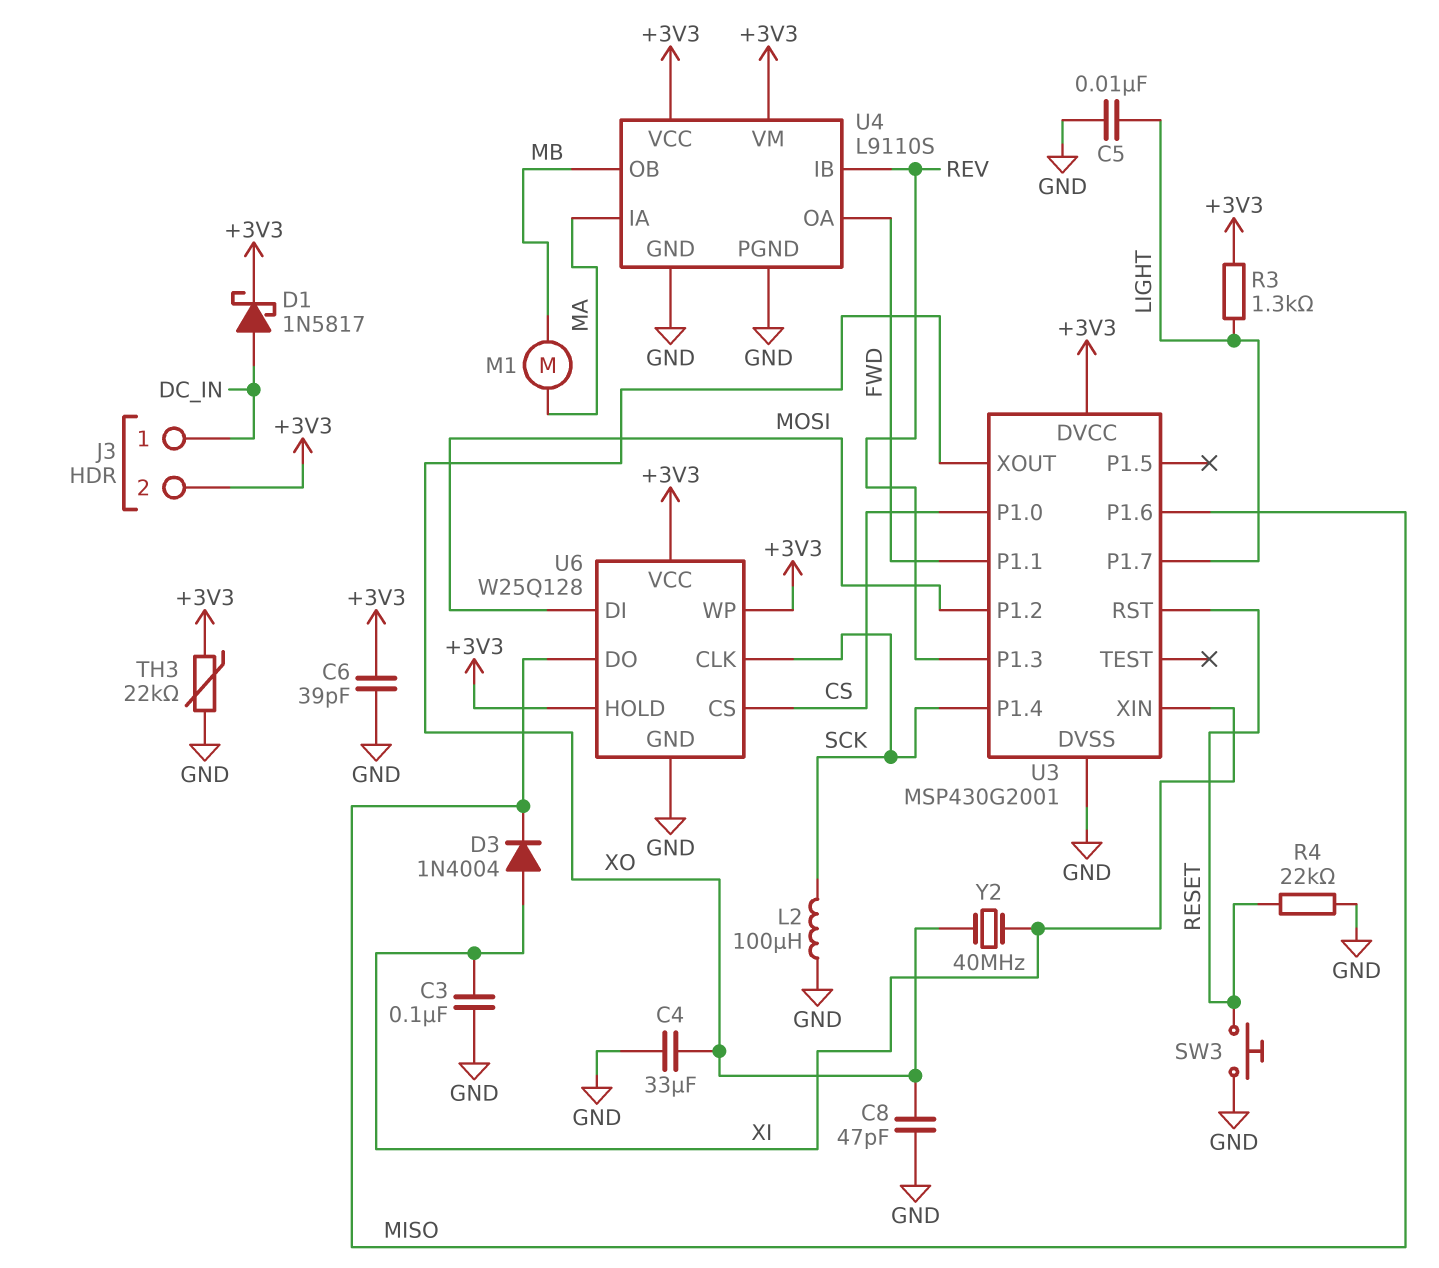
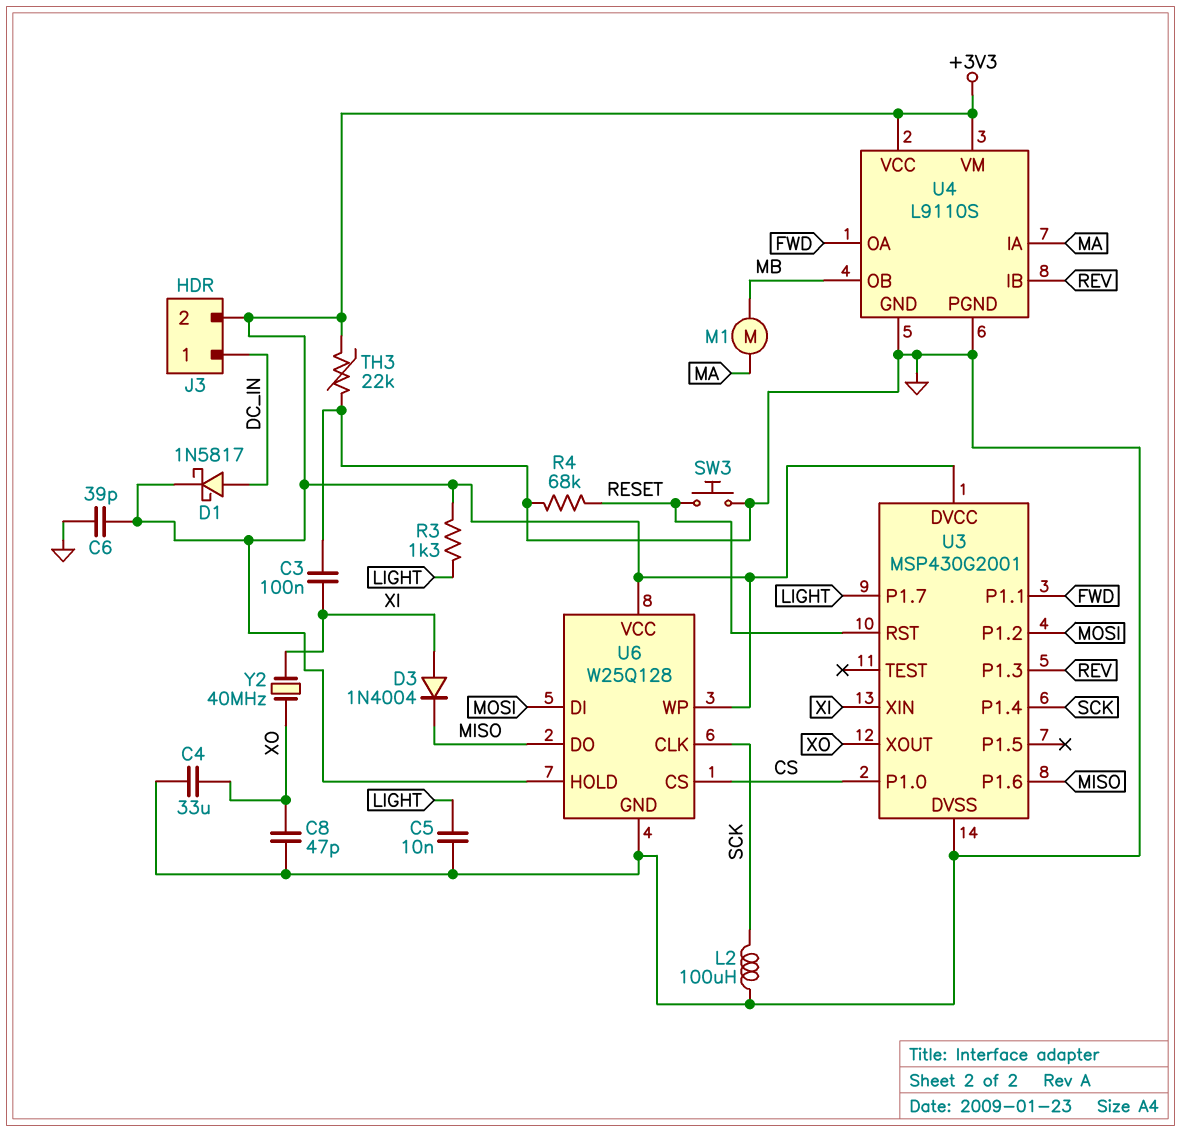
R4: 22k (GND, RESET) -> 68k (GND, RESET)

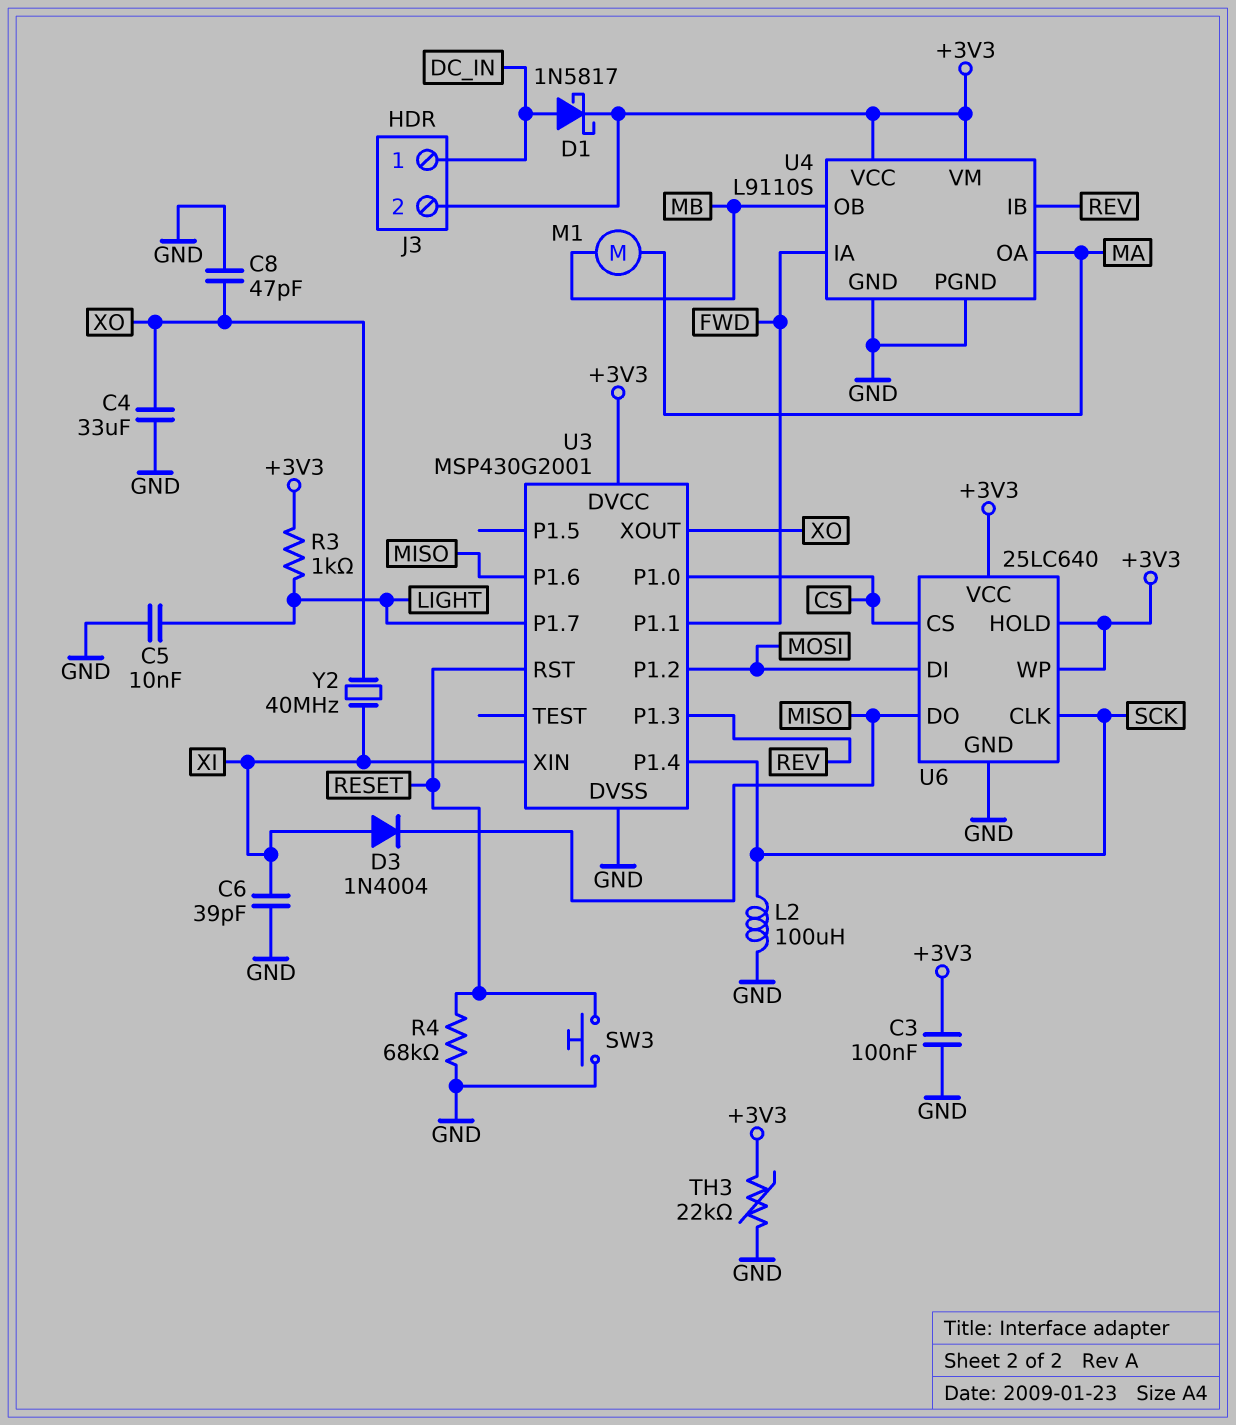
C3: 100nF (GND, XI) -> 100nF (+3V3, GND)
C6: 39pF (+3V3, GND) -> 39pF (GND, XI)
R3: 1.3k (+3V3, LIGHT) -> 1k (+3V3, LIGHT)
U4 pin IA: MA -> FWD
U4 pin OA: FWD -> MA
U6: W25Q128 -> 25LC640

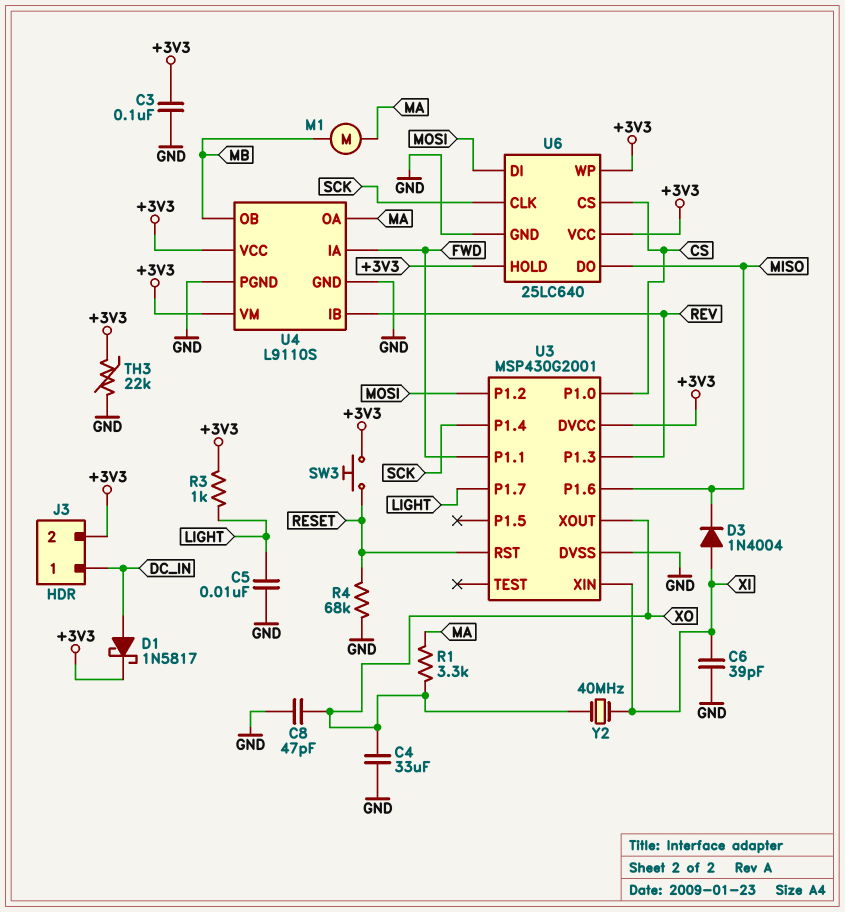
L2: 100uH (GND, SCK) -> none
R1: none -> 3.3k (MA, XO)
SW3: button (GND, RESET) -> button (+3V3, RESET)

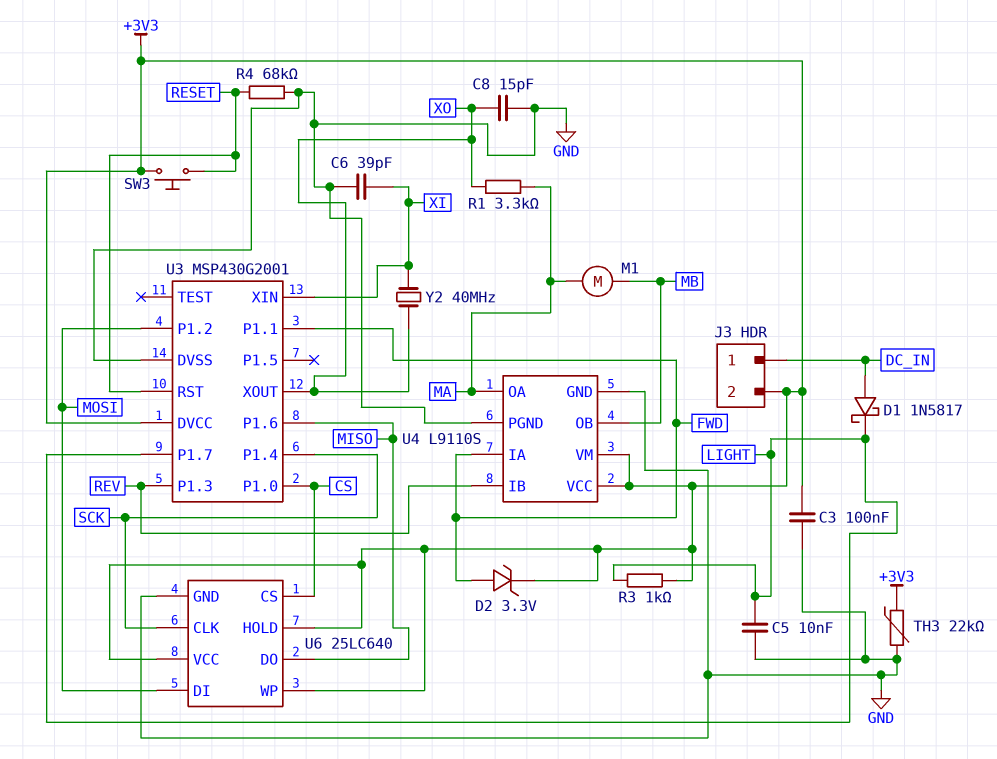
C4: 33uF (GND, XO) -> none
C8: 47pF (GND, XO) -> 15pF (GND, XO)
D1: schottky 1N5817 (A DC_IN, K +3V3) -> schottky 1N5817 (A DC_IN, K LIGHT)
D2: none -> zener 3.3V (A FWD, K +3V3)
D3: diode 1N4004 (A XI, K MISO) -> none

